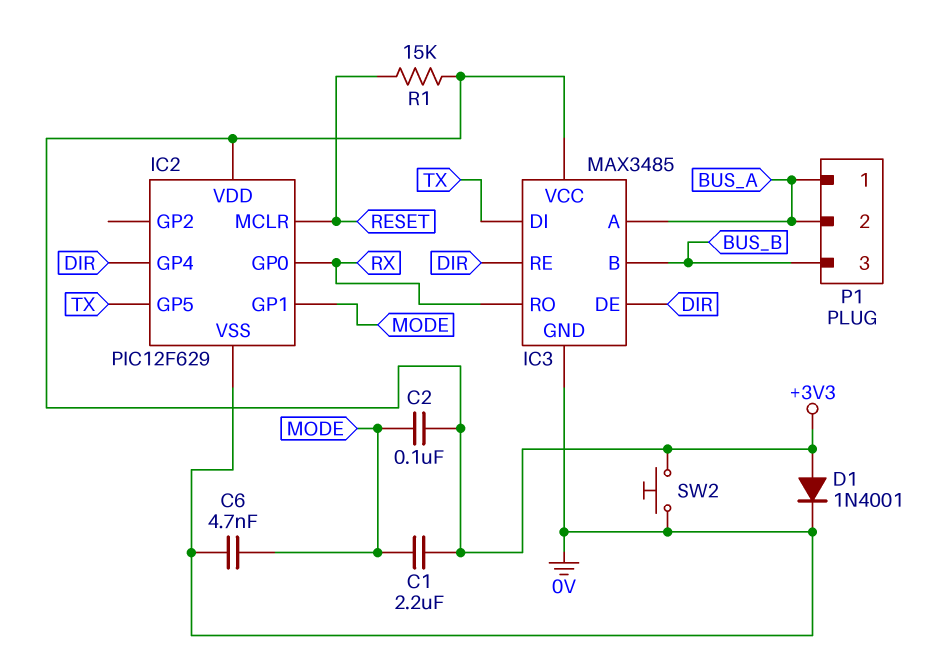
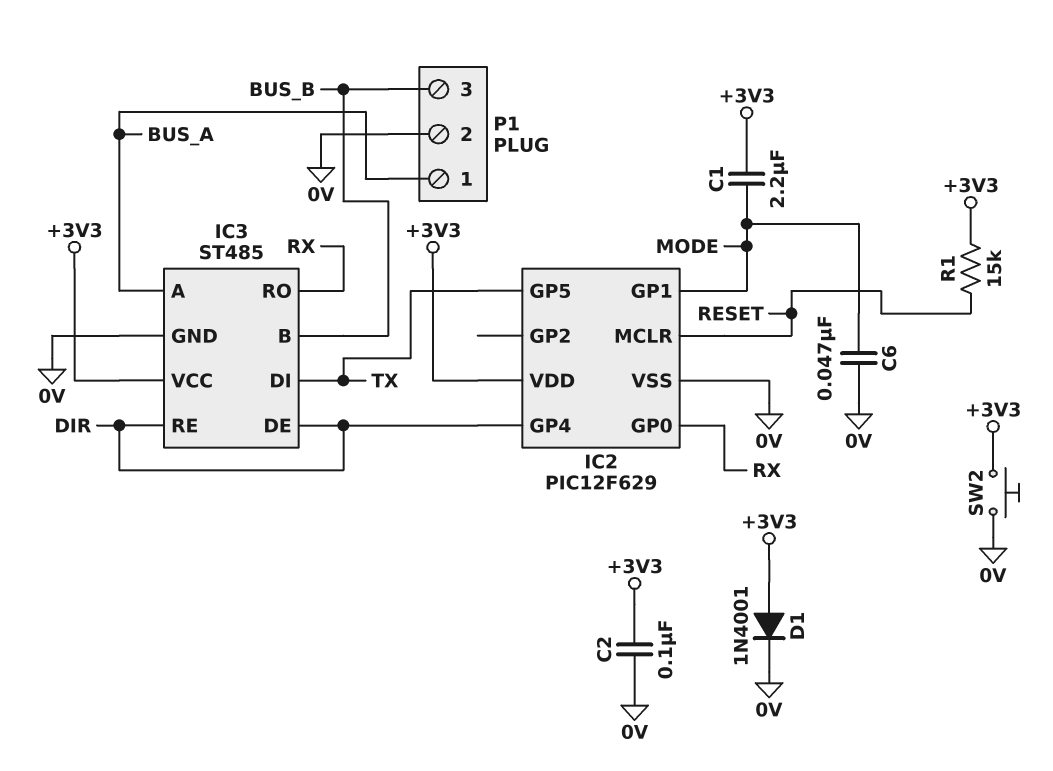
C2: 100nF (+3V3, MODE) -> 100nF (+3V3, 0V)
C6: 4.7nF (0V, MODE) -> 47nF (0V, MODE)
IC3: MAX3485 -> ST485
P1 pin 2: BUS_A -> 0V

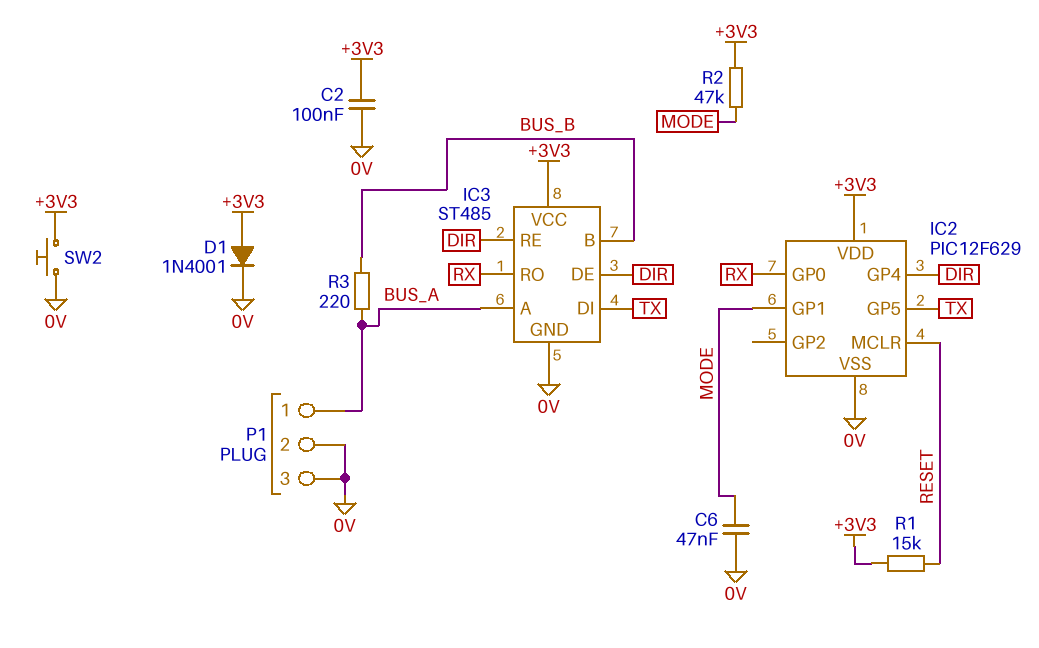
C1: 2.2uF (+3V3, MODE) -> none
P1 pin 3: BUS_B -> 0V
R2: none -> 47k (+3V3, MODE)
R3: none -> 220 (BUS_A, BUS_B)

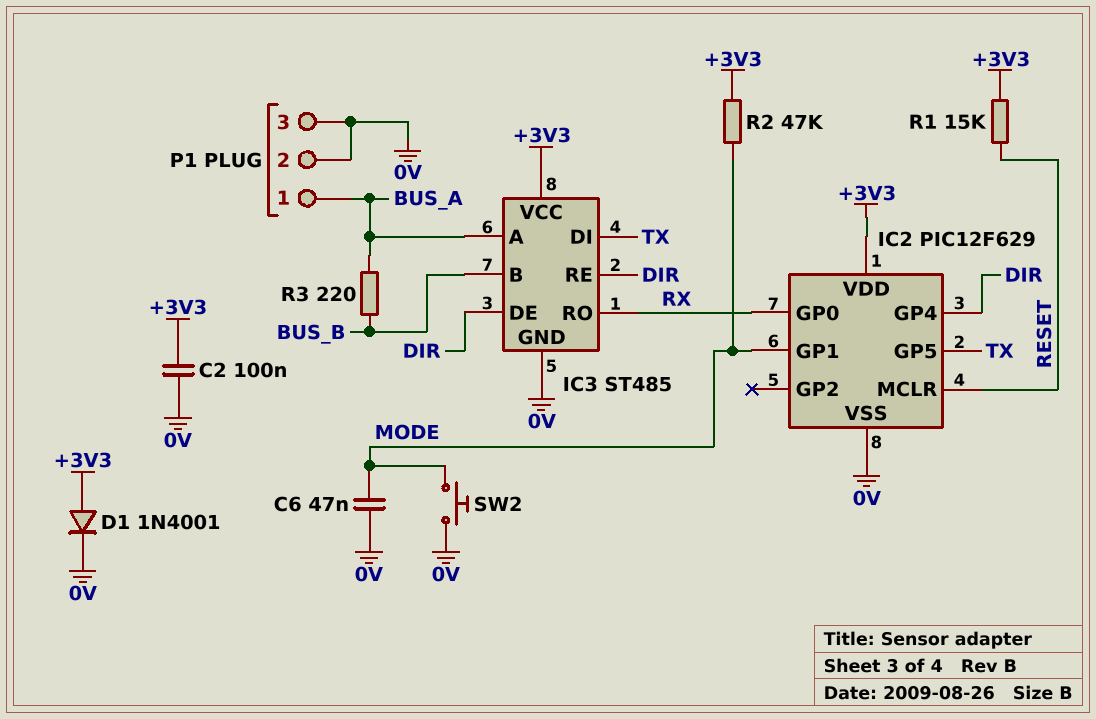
SW2: button (+3V3, 0V) -> button (0V, MODE)

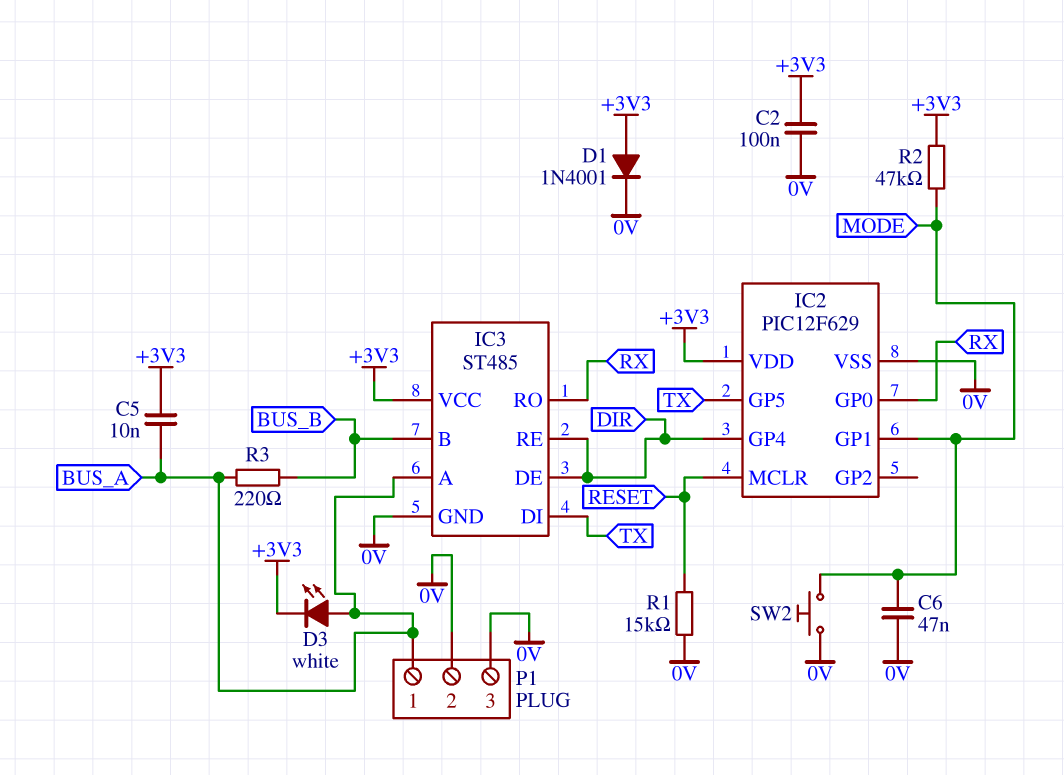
C5: none -> 10nF (+3V3, BUS_A)
D3: none -> LED white (A BUS_A, K +3V3)
R1: 15k (+3V3, RESET) -> 15k (0V, RESET)

